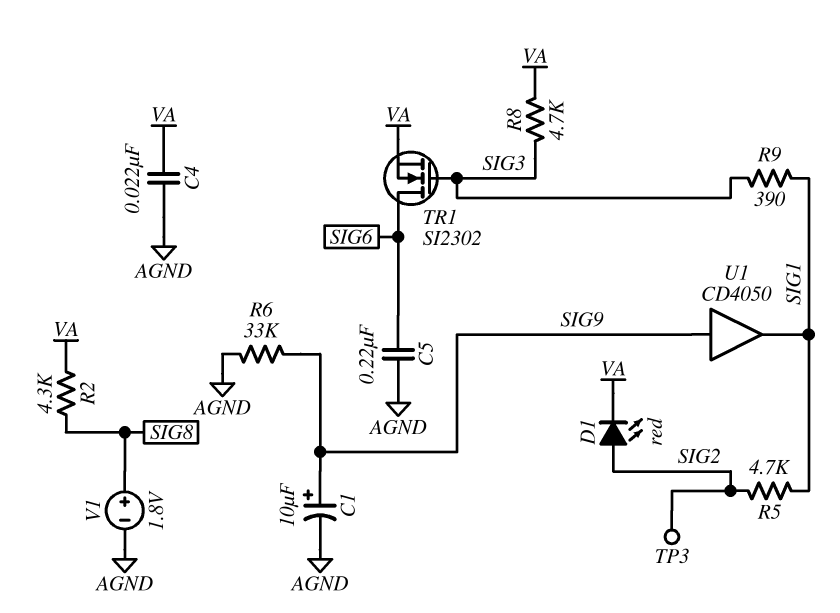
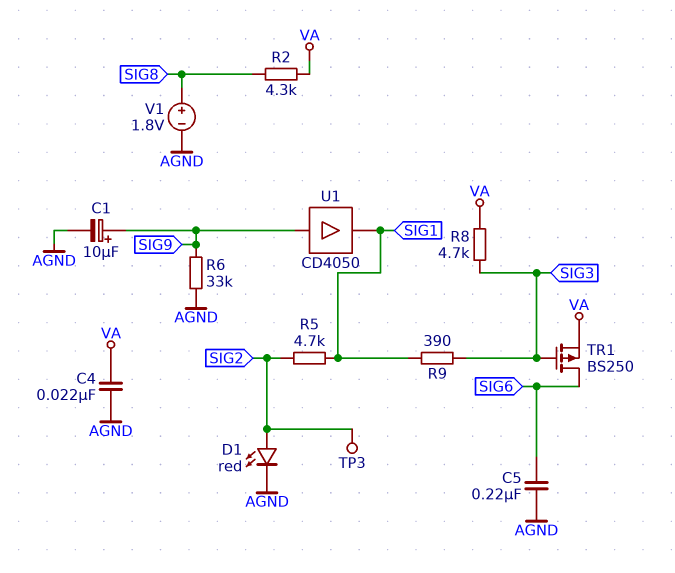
D1: LED red (A SIG2, K VA) -> LED red (A SIG2, K AGND)
TR1: NMOS SI2302 (G SIG3, D SIG6, S VA) -> PMOS BS250 (G SIG3, D SIG6, S VA)

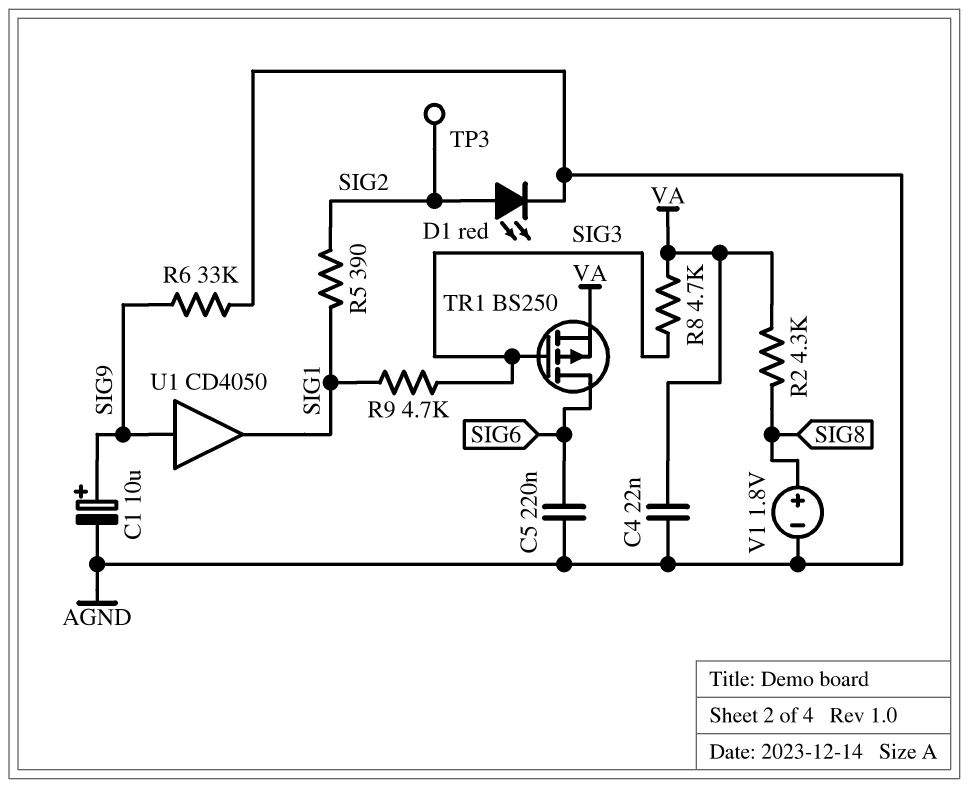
R5: 4.7k (SIG1, SIG2) -> 390 (SIG1, SIG2)
R9: 390 (SIG1, SIG3) -> 4.7k (SIG1, SIG3)

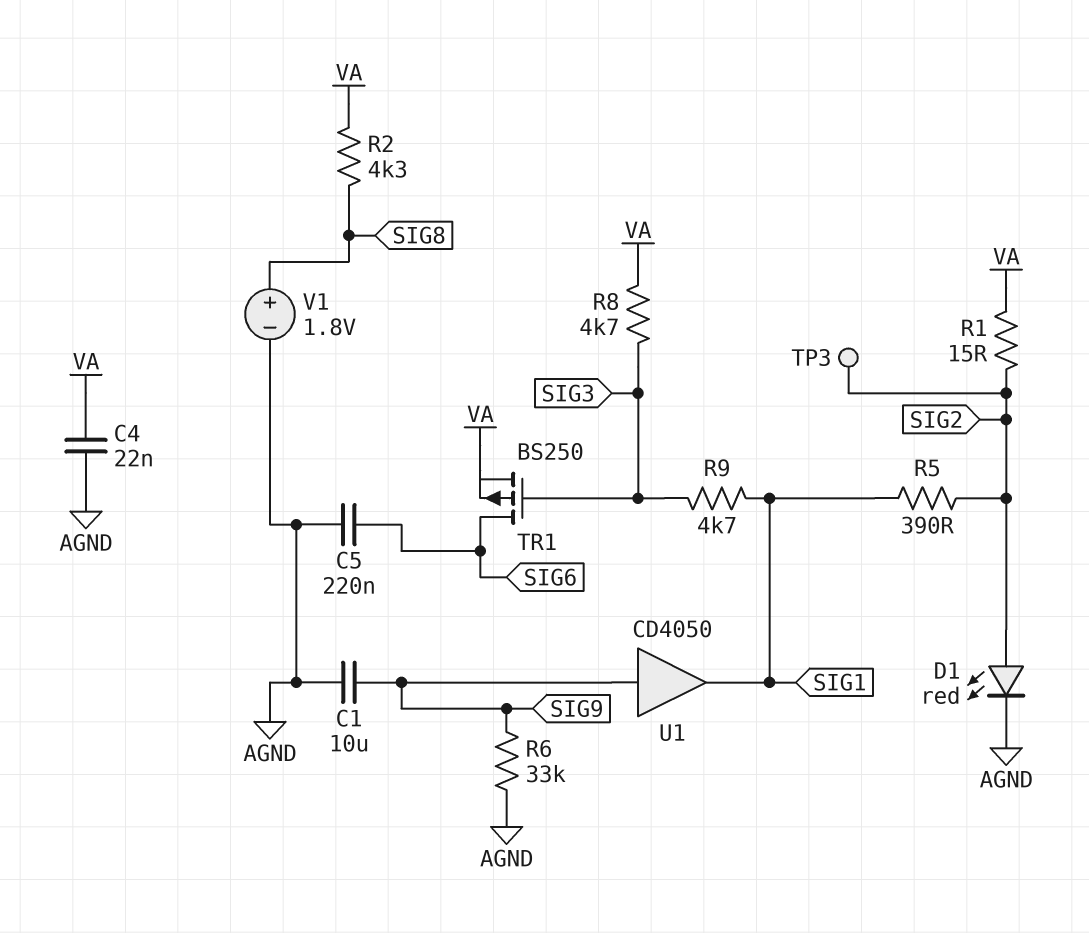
C1: 10uF (plus SIG9, minus AGND) -> 10uF (AGND, SIG9)
R1: none -> 15 (SIG2, VA)

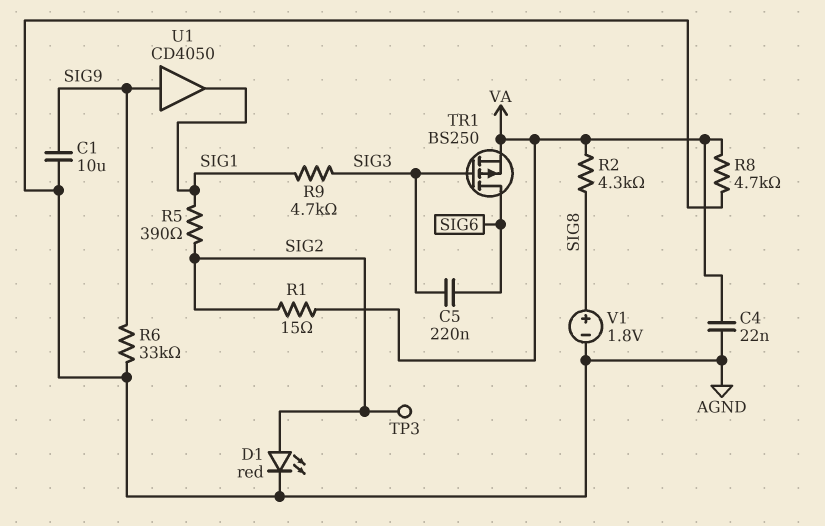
C5: 220nF (AGND, SIG6) -> 220nF (SIG3, SIG6)
R8: 4.7k (SIG3, VA) -> 4.7k (AGND, VA)

